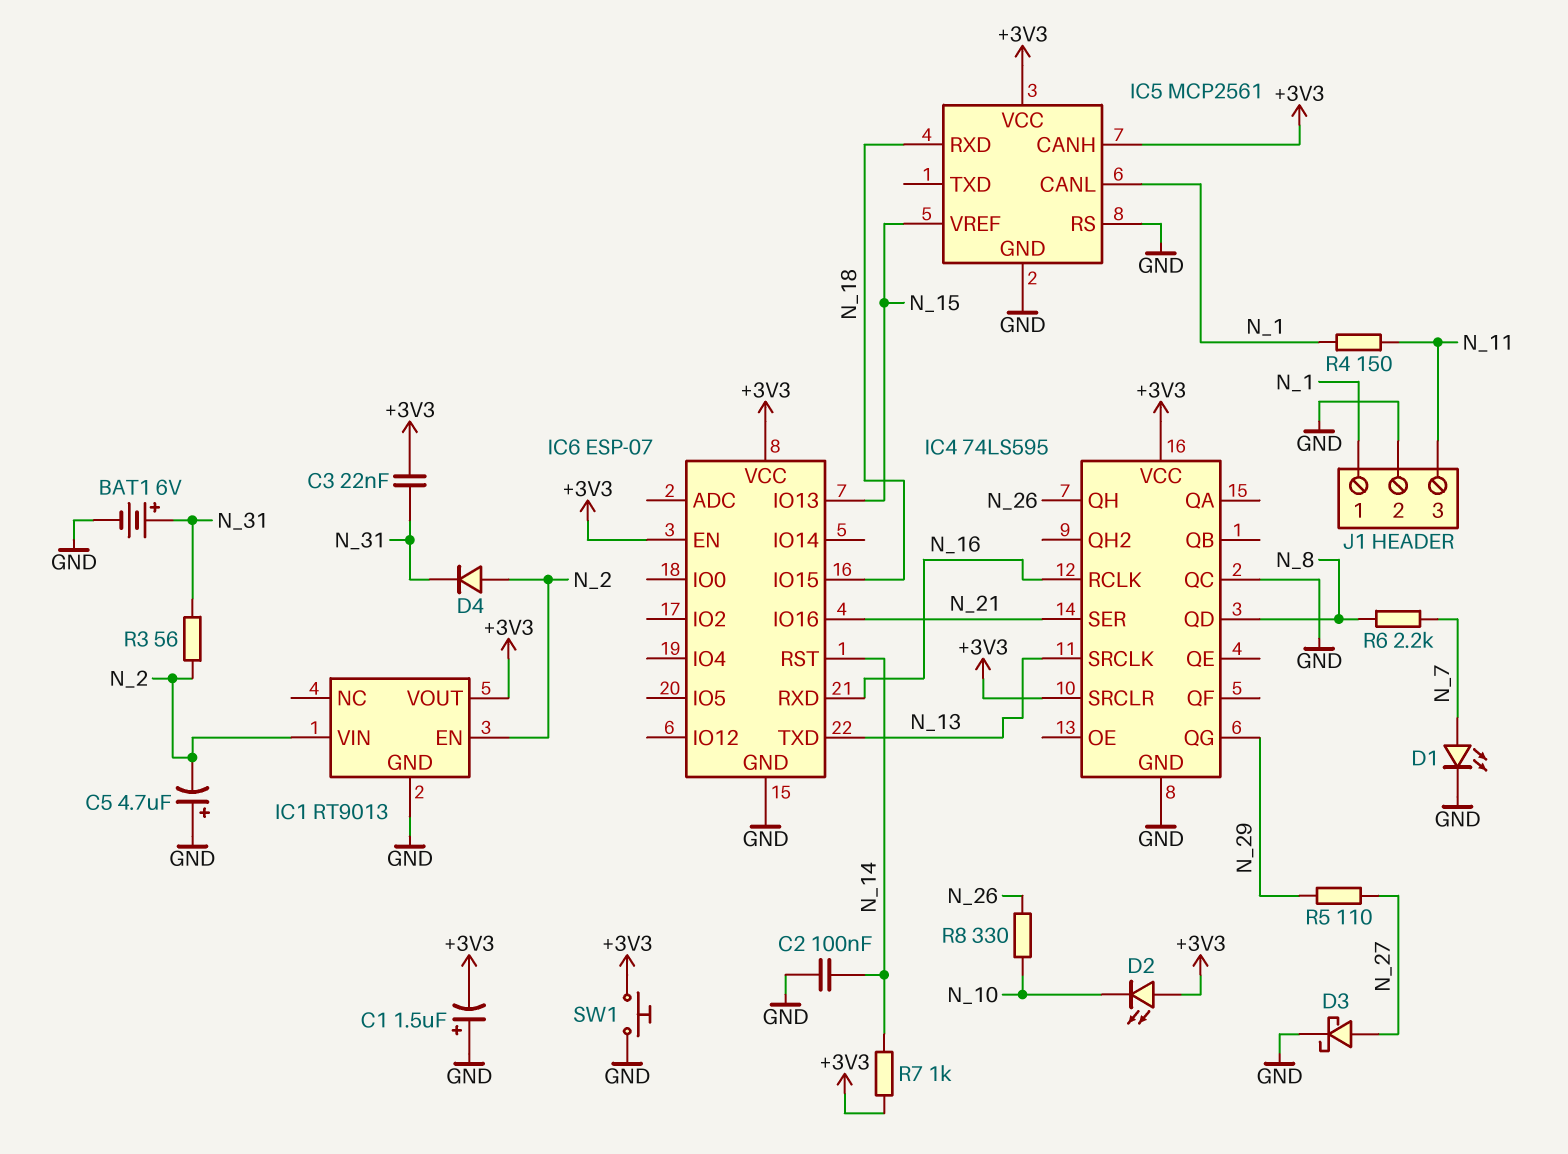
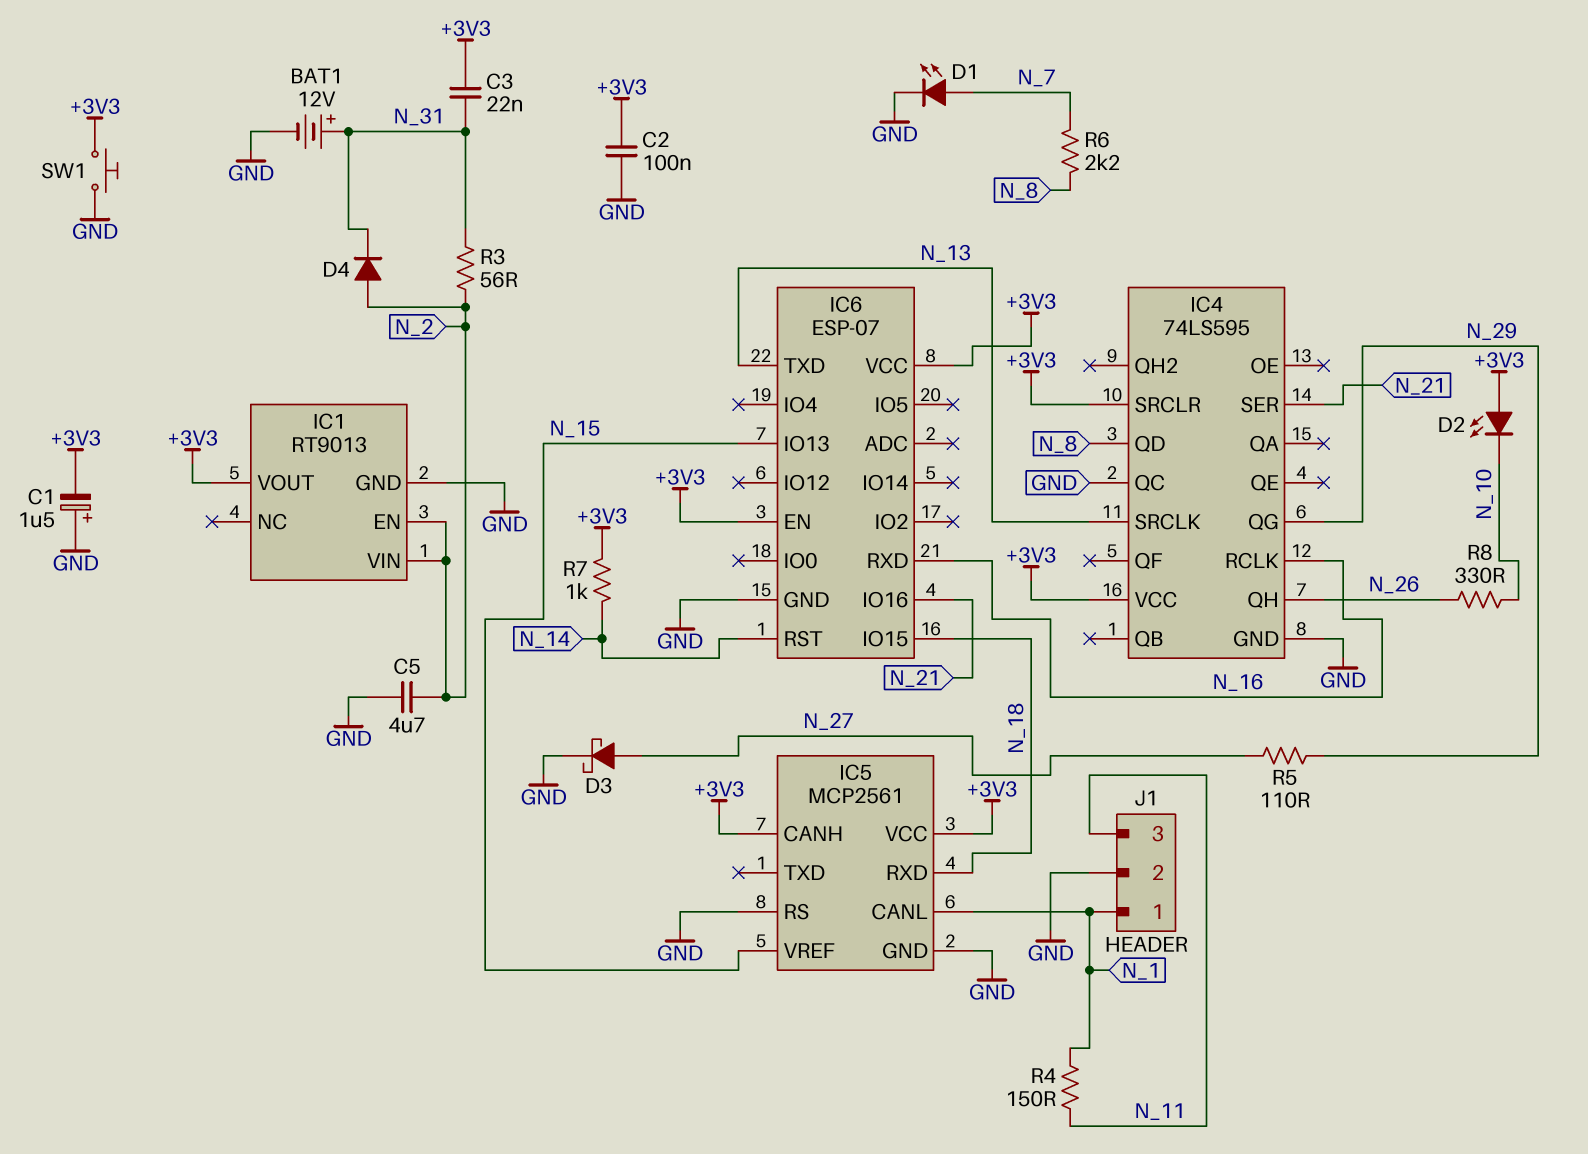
BAT1: 6V (plus N_31, minus GND) -> 12V (plus N_31, minus GND)
C2: 100nF (GND, N_14) -> 100nF (+3V3, GND)
C5: 4.7uF (plus GND, minus N_2) -> 4.7uF (GND, N_2)

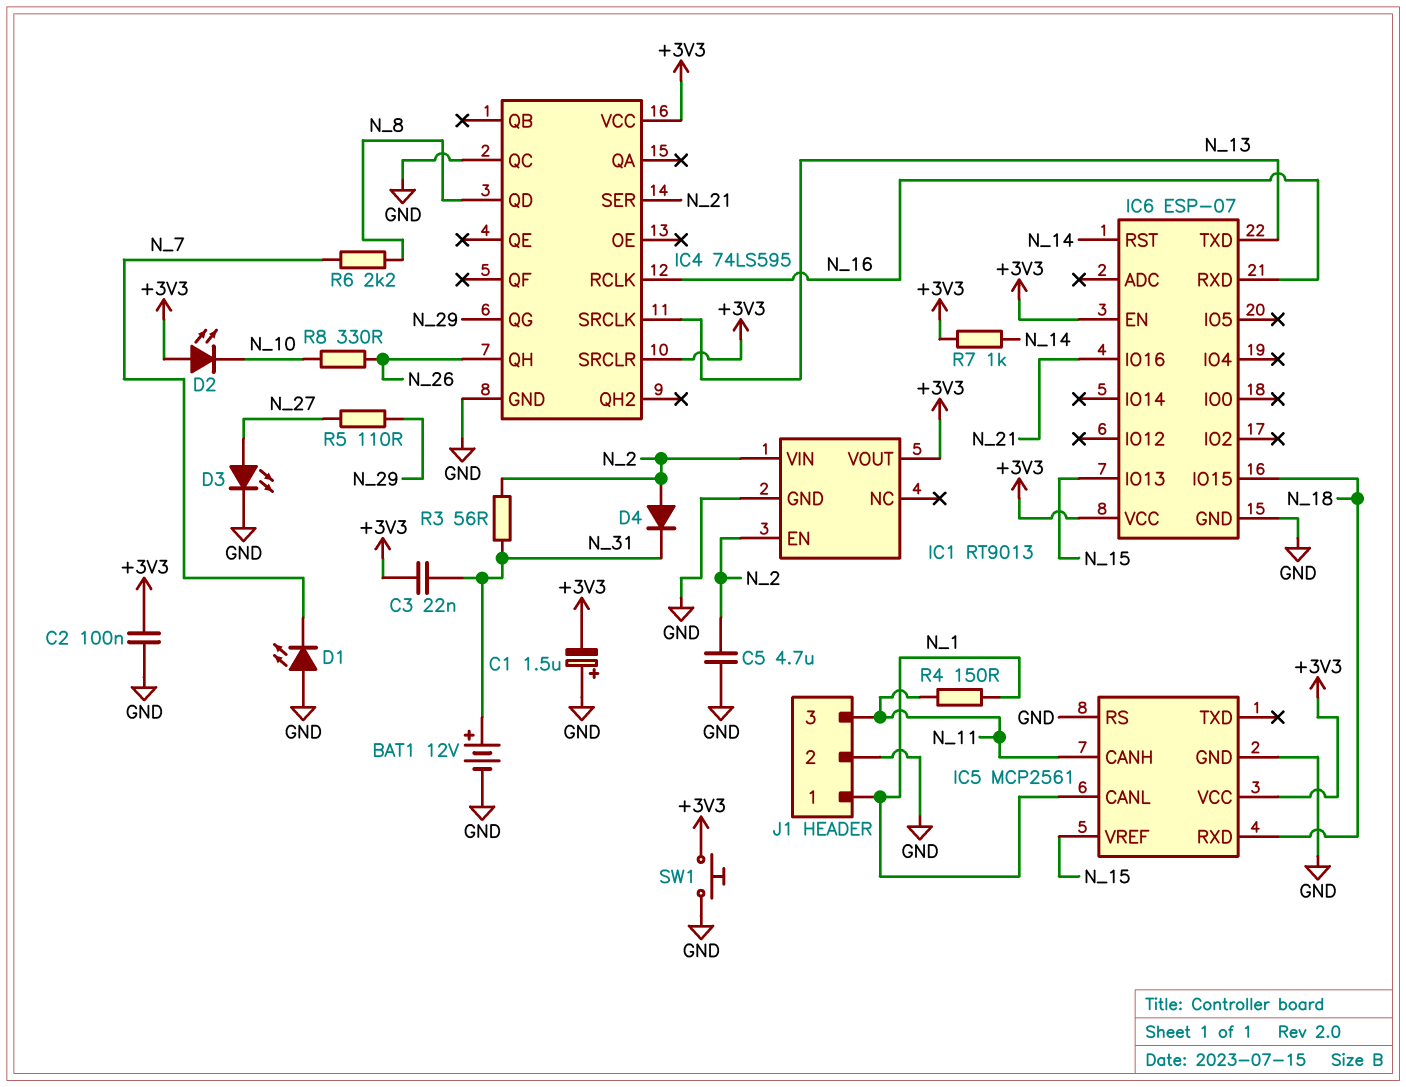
D1: LED (A N_7, K GND) -> LED (A GND, K N_7)
D3: schottky (A N_27, K GND) -> LED (A N_27, K GND)
IC5 pin CANH: +3V3 -> N_11

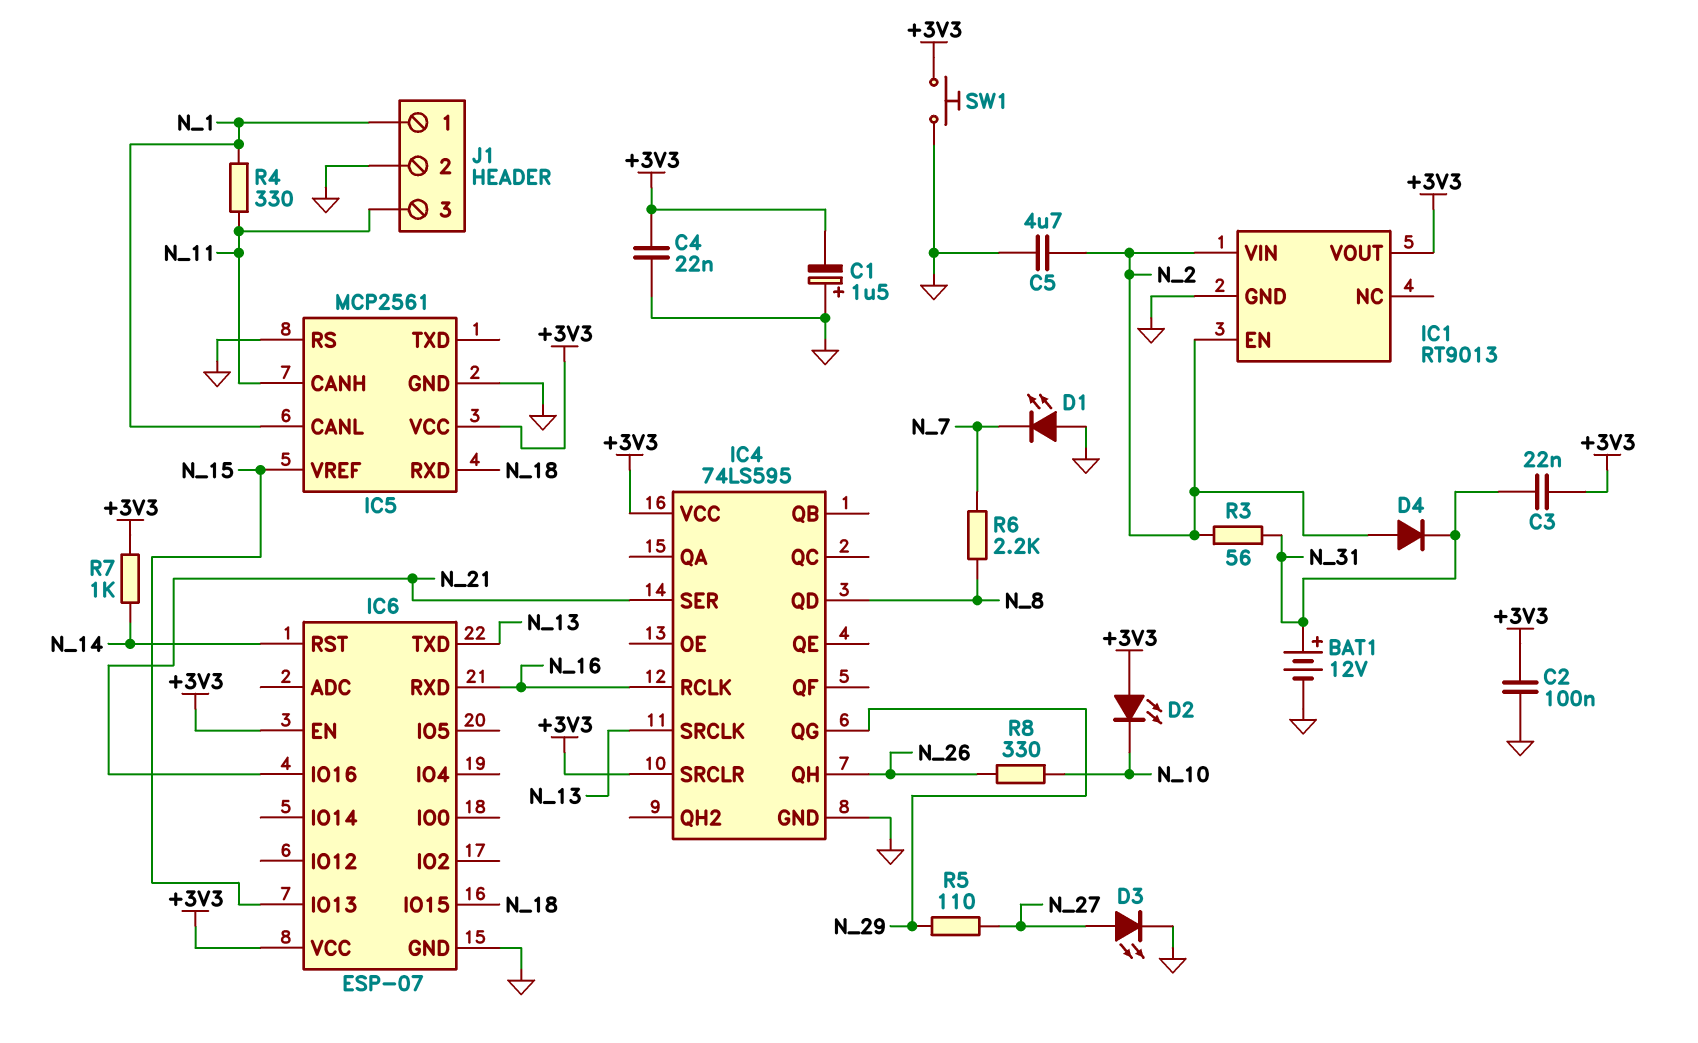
C4: none -> 22nF (+3V3, GND)
IC4 pin QC: GND -> none
R4: 150 (N_1, N_11) -> 330 (N_1, N_11)

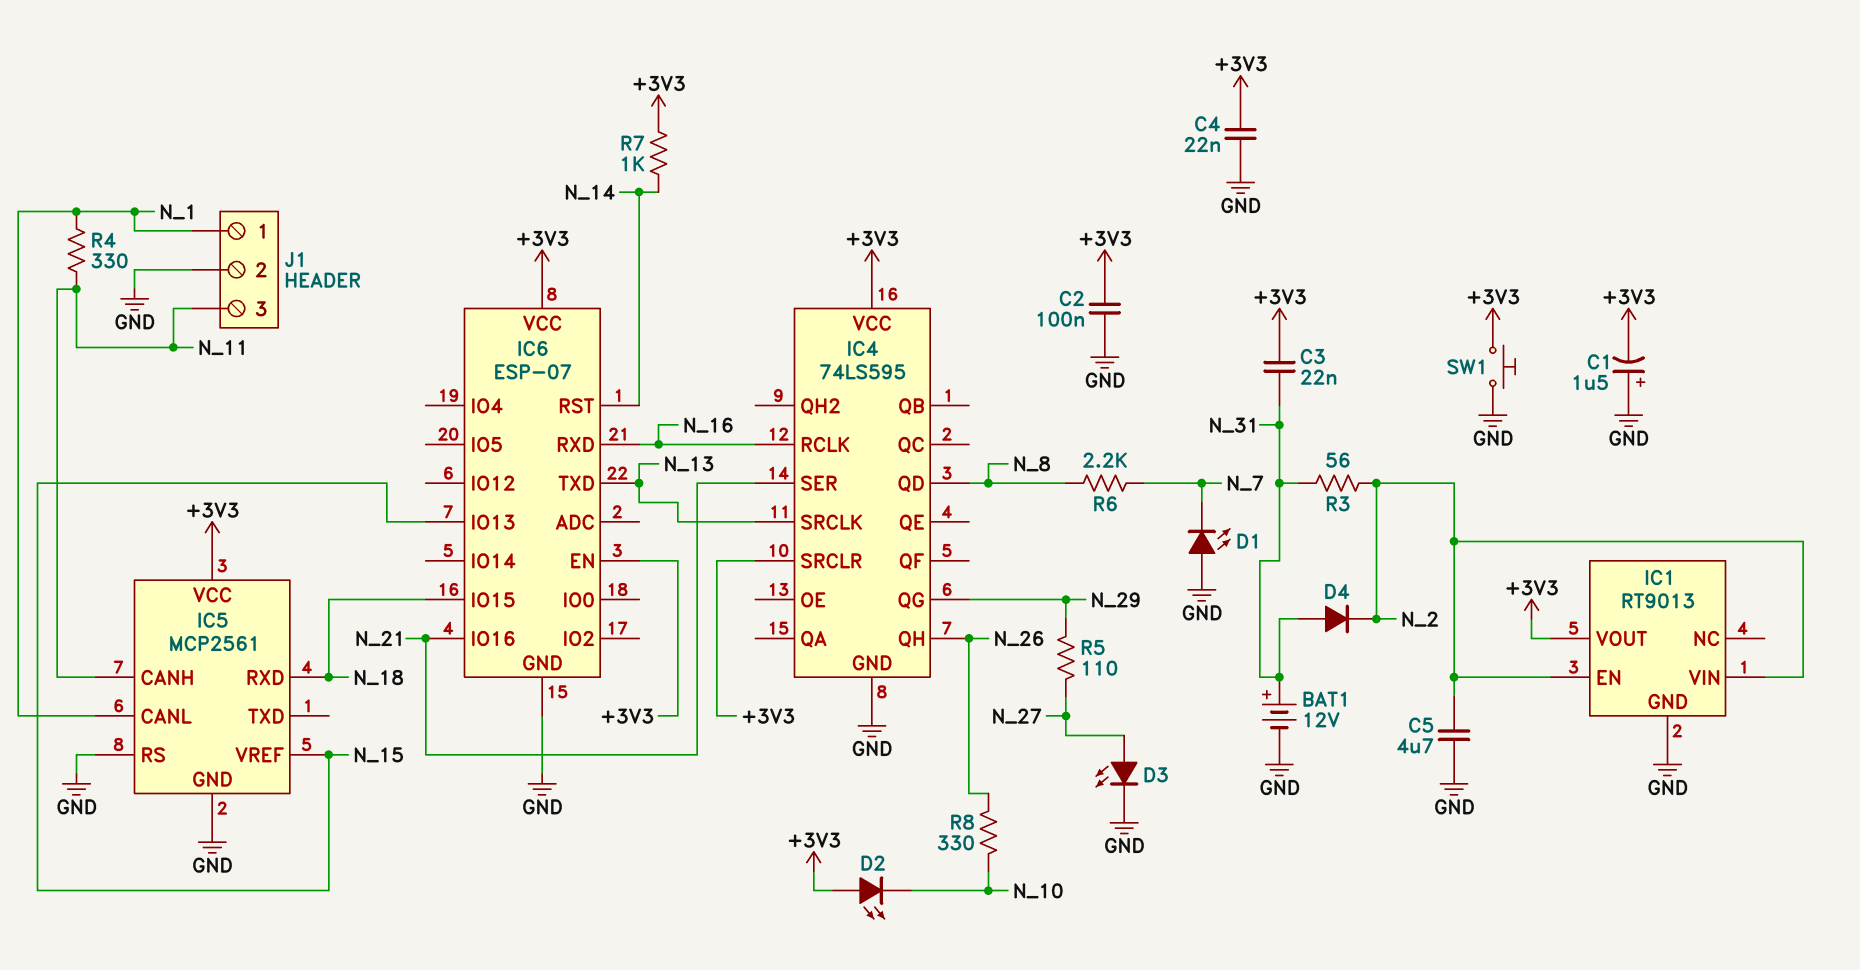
D4: diode (A N_2, K N_31) -> diode (A N_31, K N_2)

